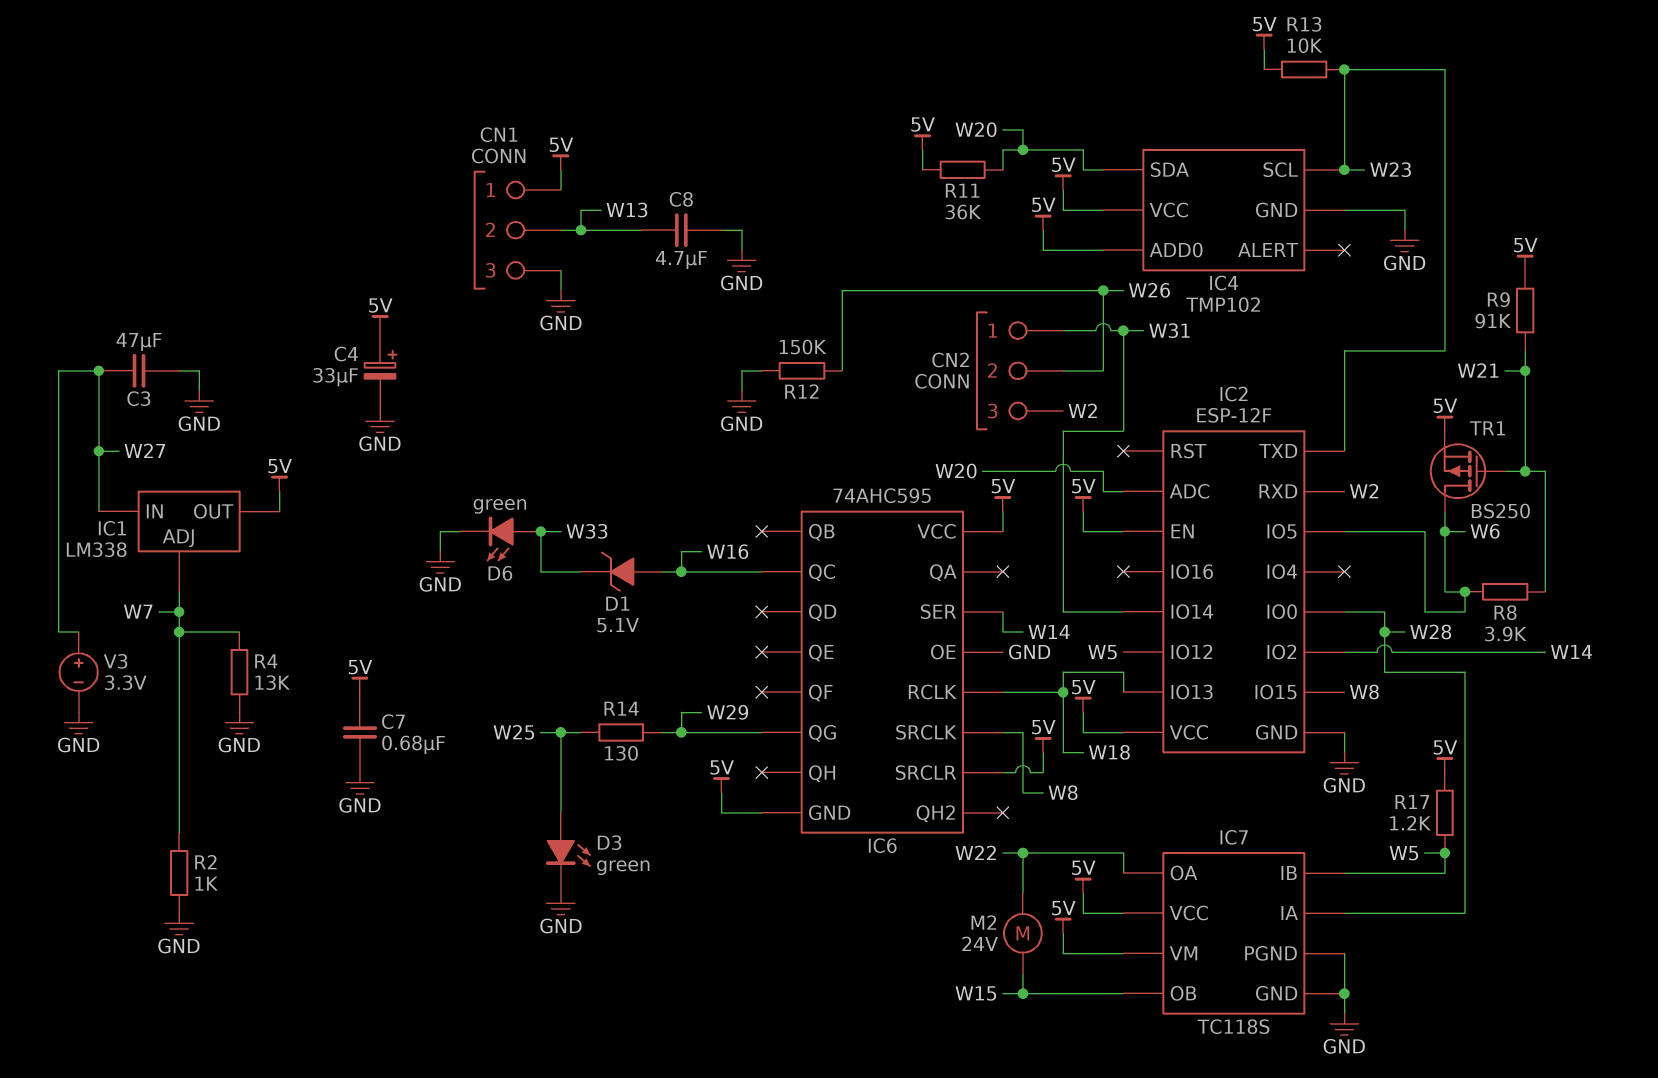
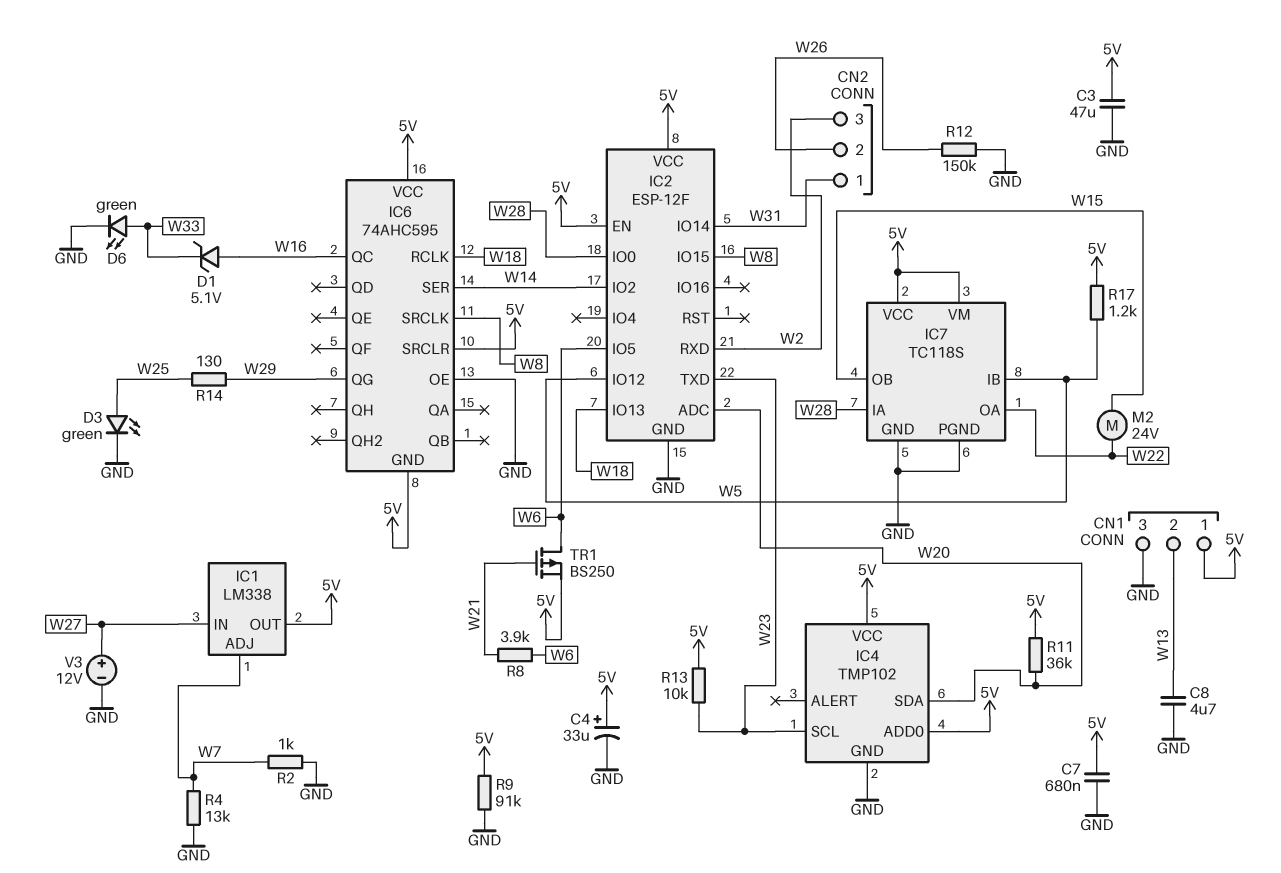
C3: 47uF (GND, W27) -> 47uF (5V, GND)
R9: 91k (5V, W21) -> 91k (5V, GND)
V3: 3.3V (plus W27, minus GND) -> 12V (plus W27, minus GND)

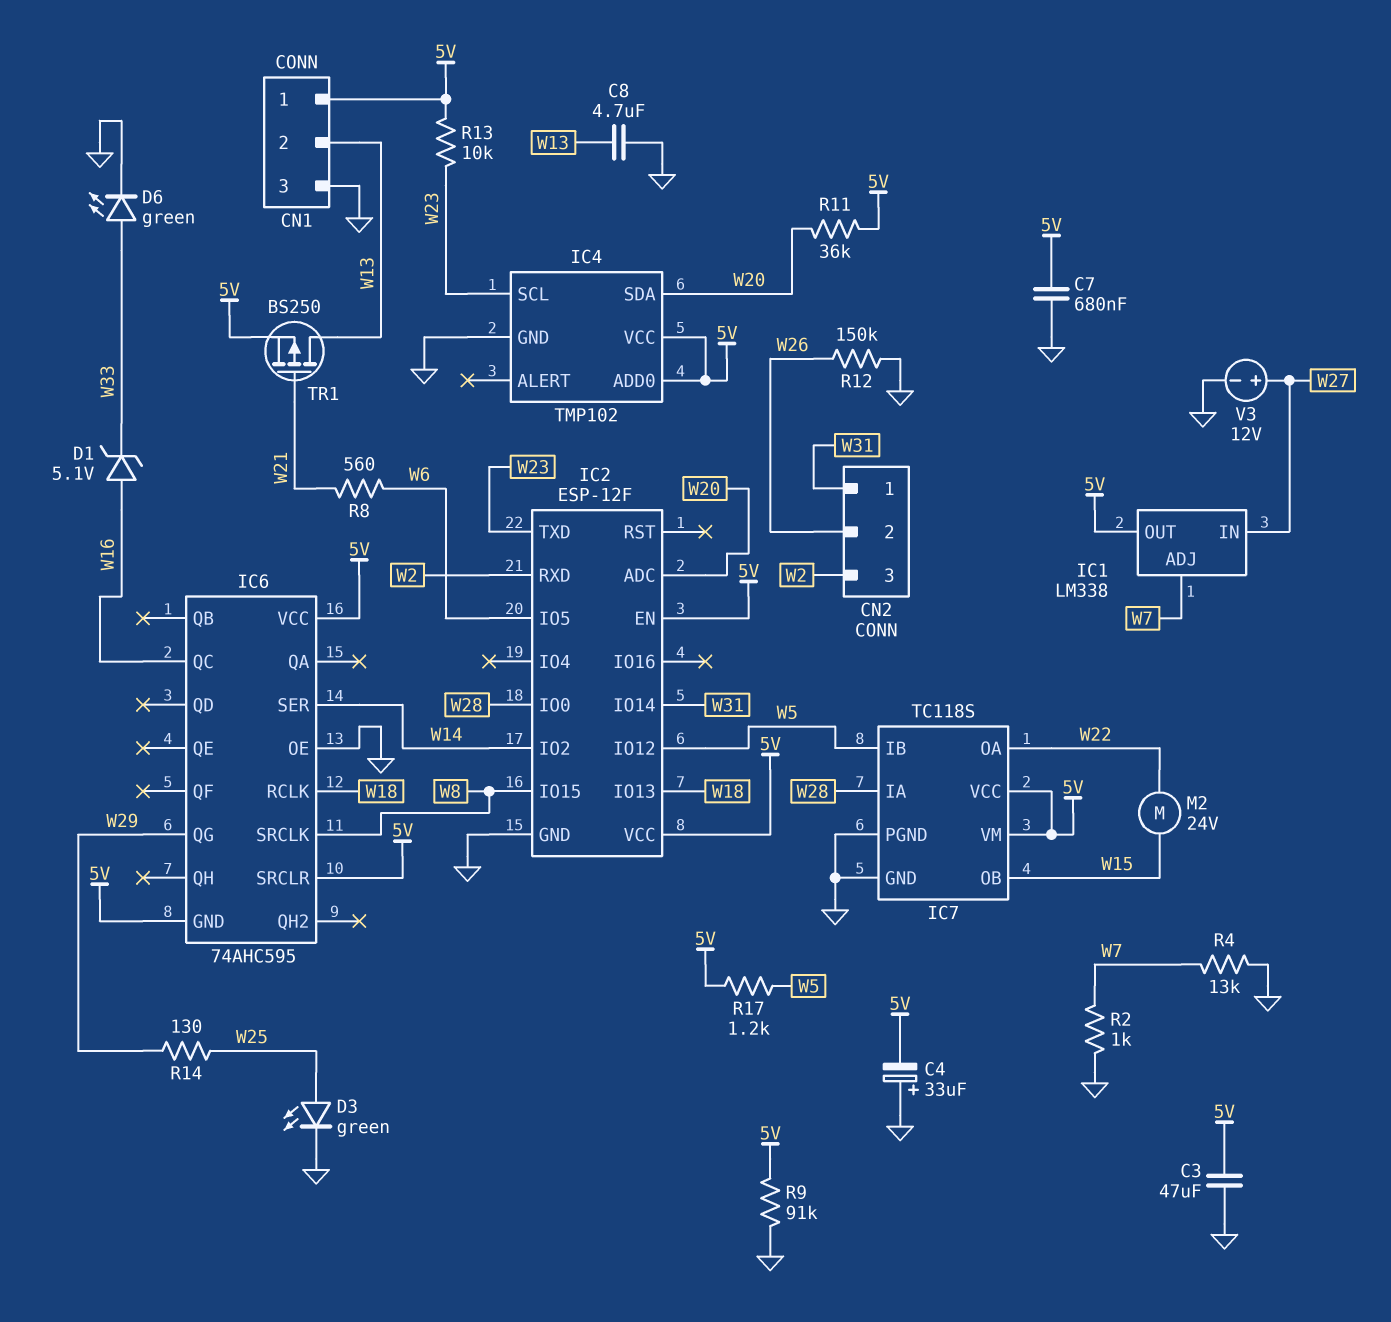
C4: 33uF (plus 5V, minus GND) -> 33uF (plus GND, minus 5V)
R8: 3.9k (W6, W21) -> 560 (W6, W21)
TR1: PMOS BS250 (G W21, D W6, S 5V) -> PMOS BS250 (G W21, D W13, S 5V)

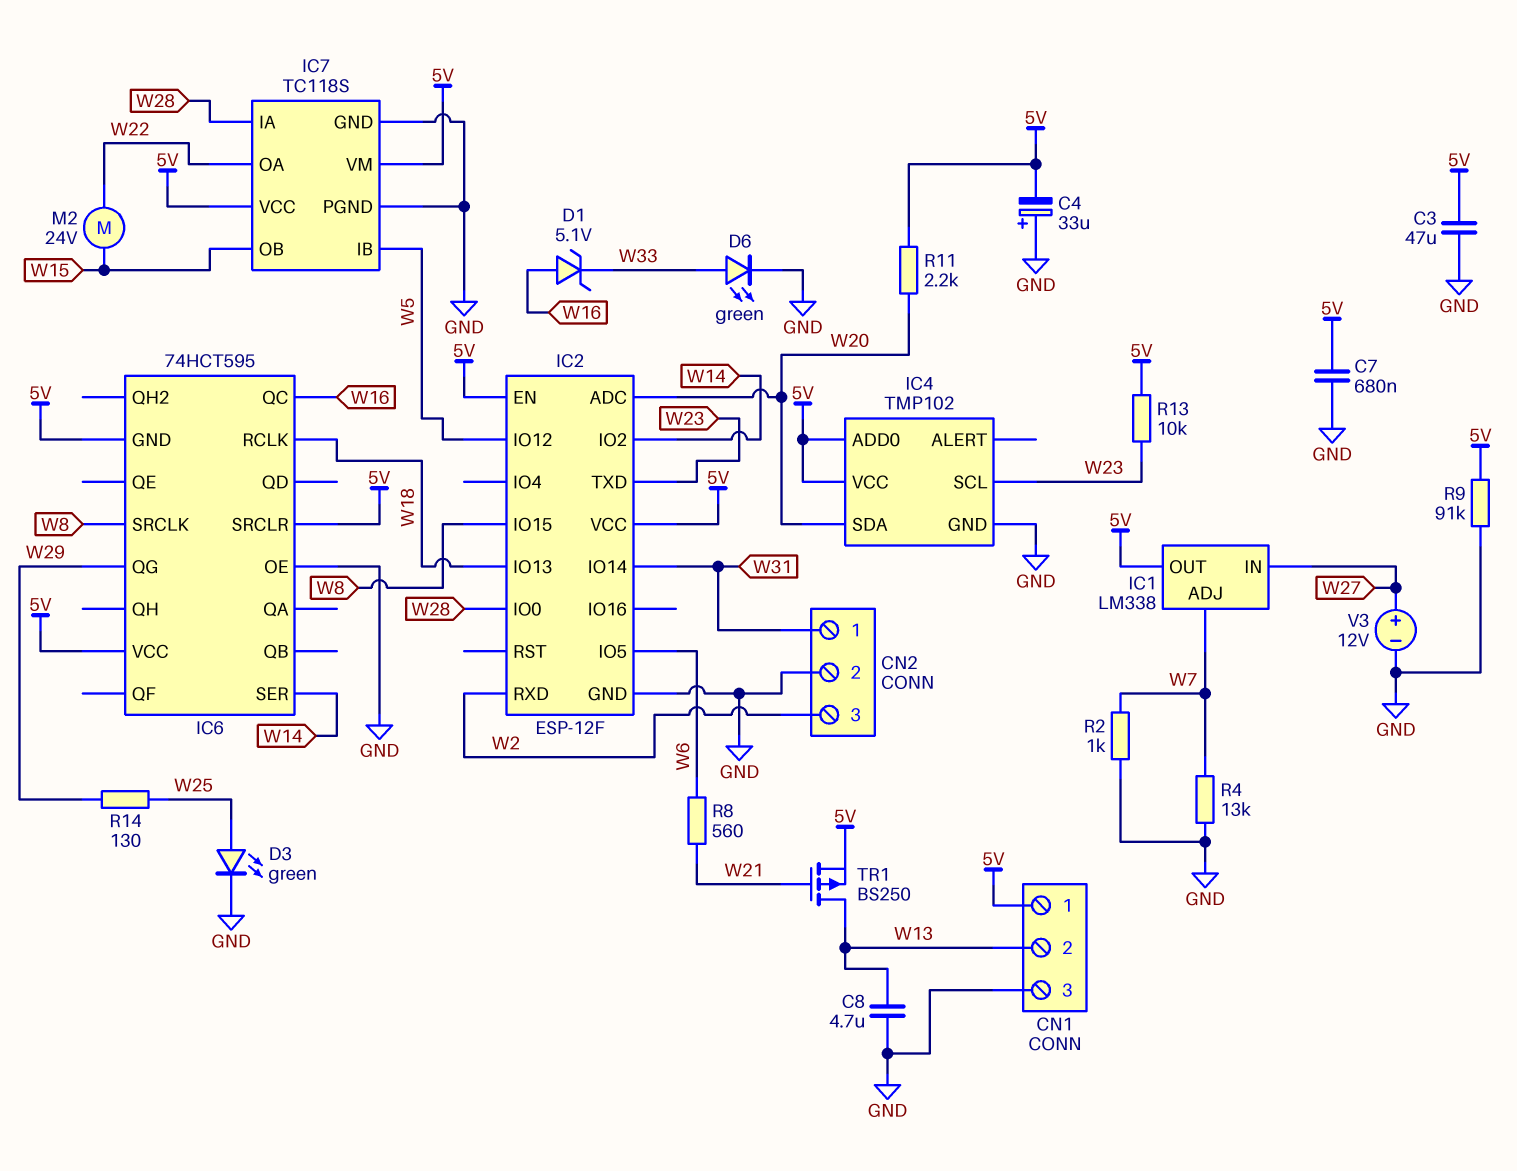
CN2 pin 2: W26 -> GND
IC6: 74AHC595 -> 74HCT595
R11: 36k (5V, W20) -> 2.2k (5V, W20)
R12: 150k (GND, W26) -> none
R17: 1.2k (5V, W5) -> none

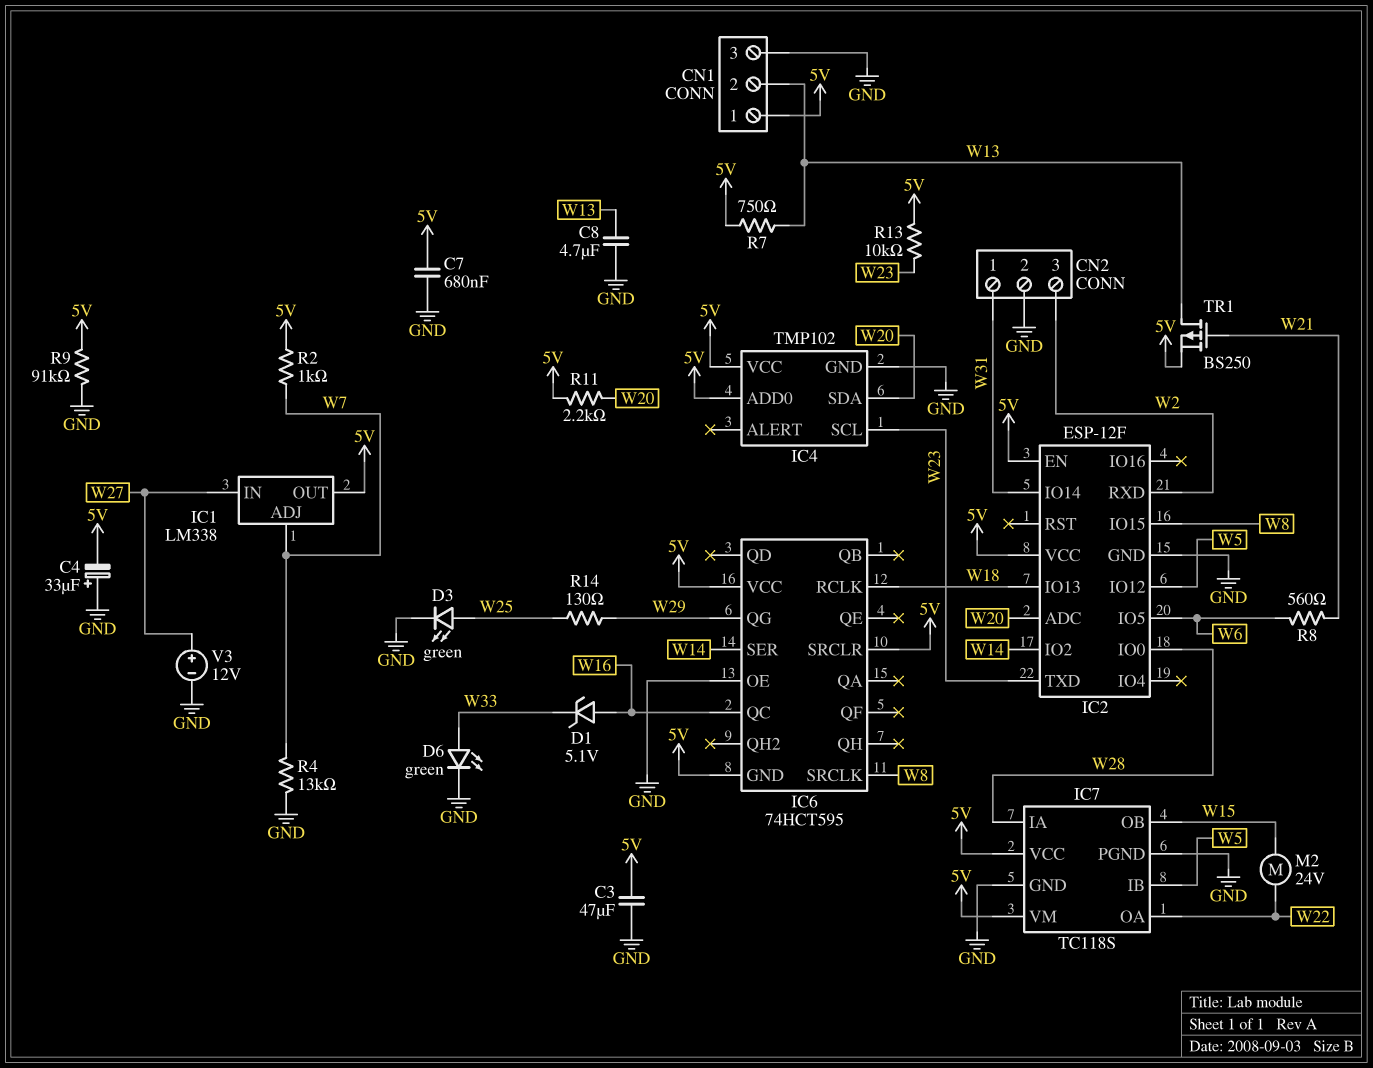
R2: 1k (GND, W7) -> 1k (5V, W7)
R7: none -> 750 (5V, W13)

